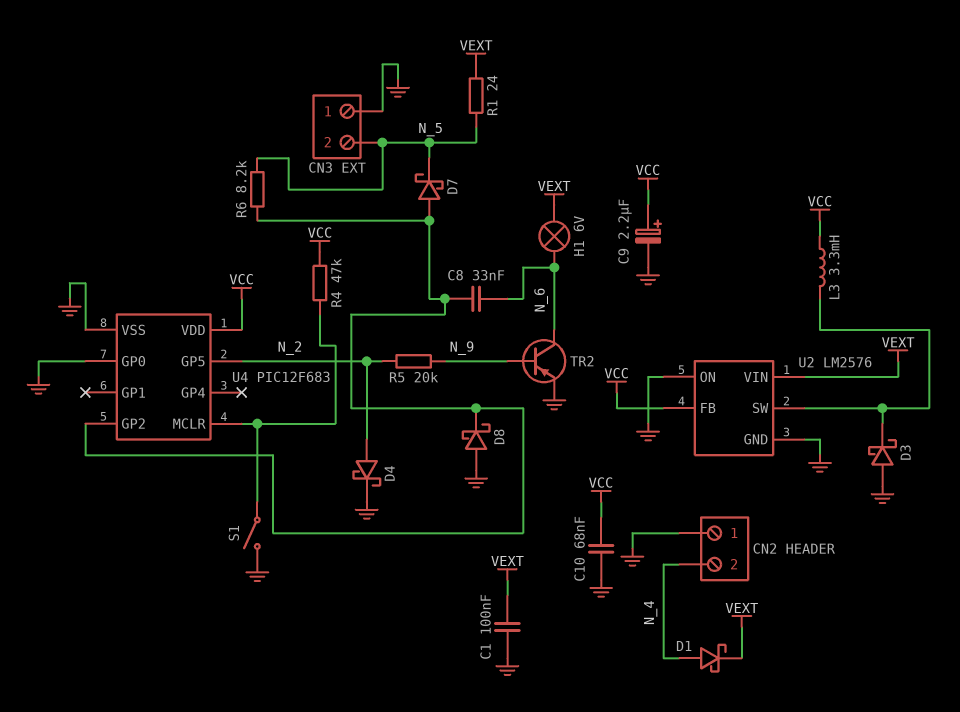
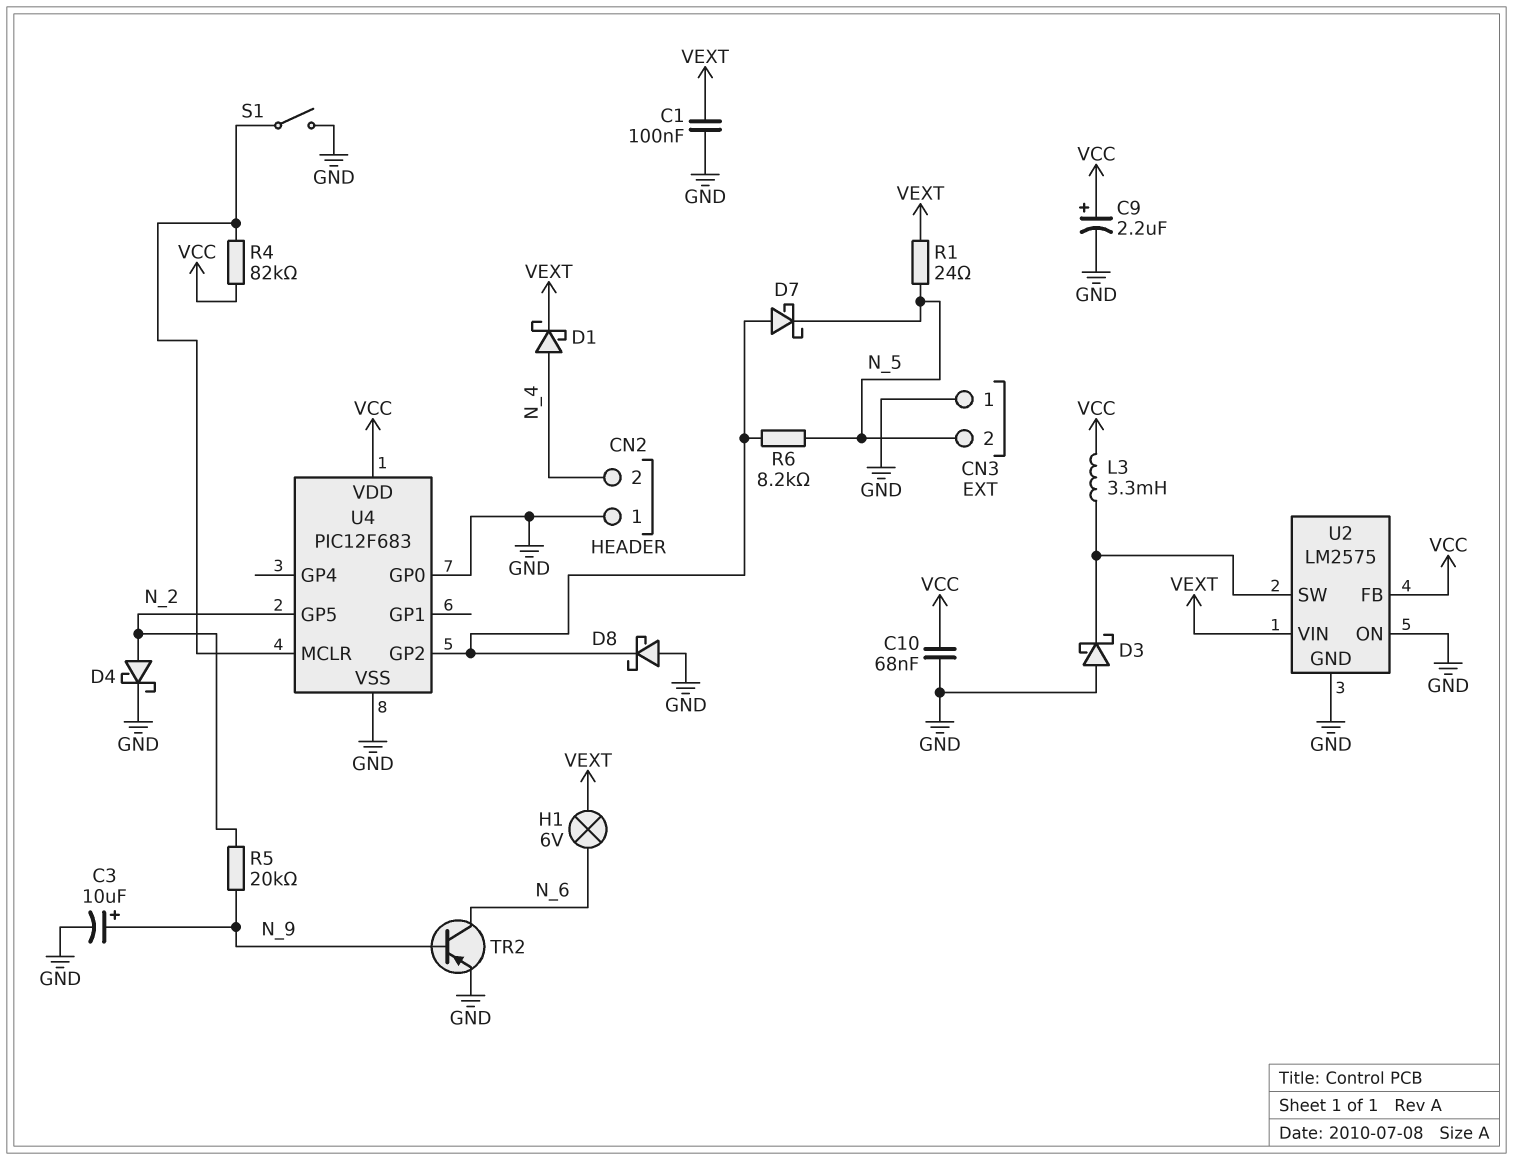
C3: none -> 10uF (plus N_9, minus GND)
C8: 33nF (N_6, U4/GP2) -> none
R4: 47k (U4/MCLR, VCC) -> 82k (U4/MCLR, VCC)
U2: LM2576 -> LM2575

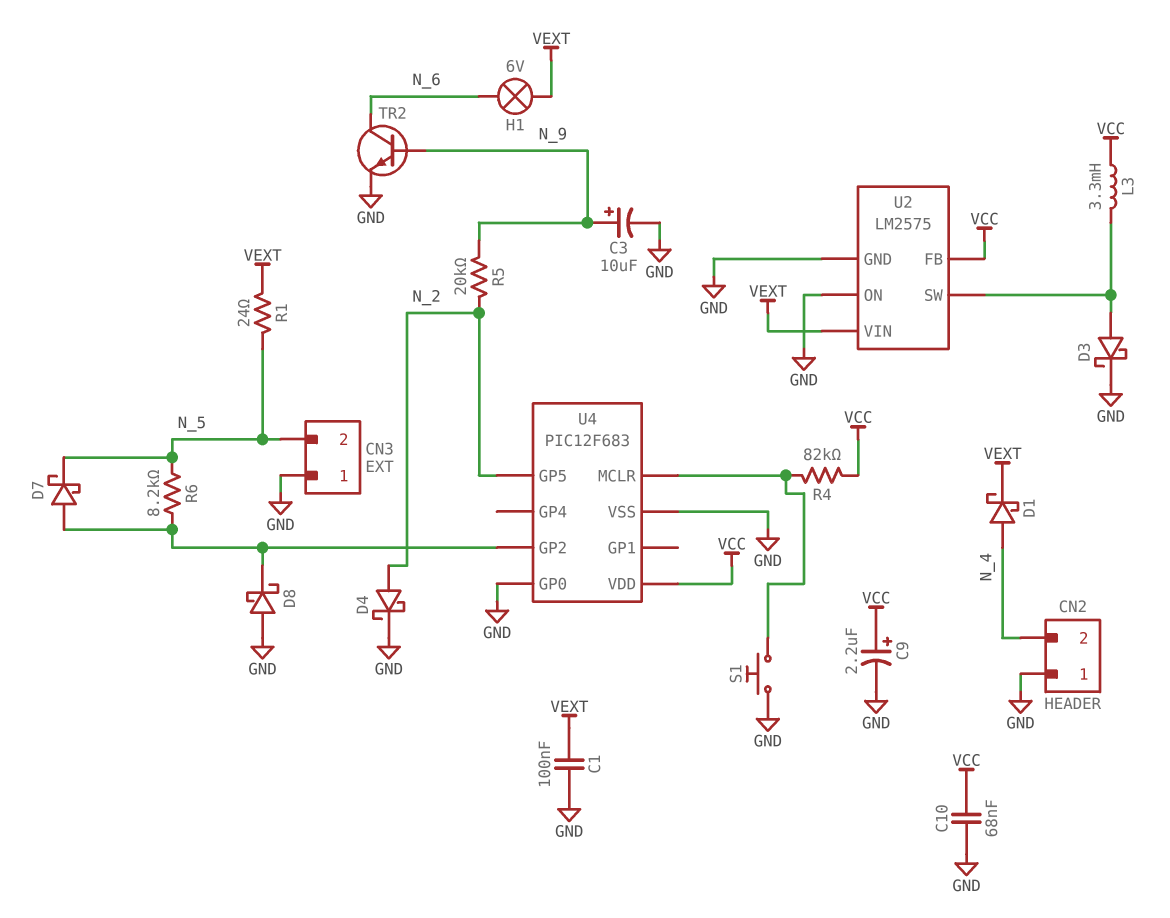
D3: schottky (A GND, K U2/SW) -> schottky (A U2/SW, K GND)
S1: switch (GND, U4/MCLR) -> button (GND, U4/MCLR)
TR2: PNP (B N_9, C N_6, E GND) -> NPN (B N_9, C N_6, E GND)

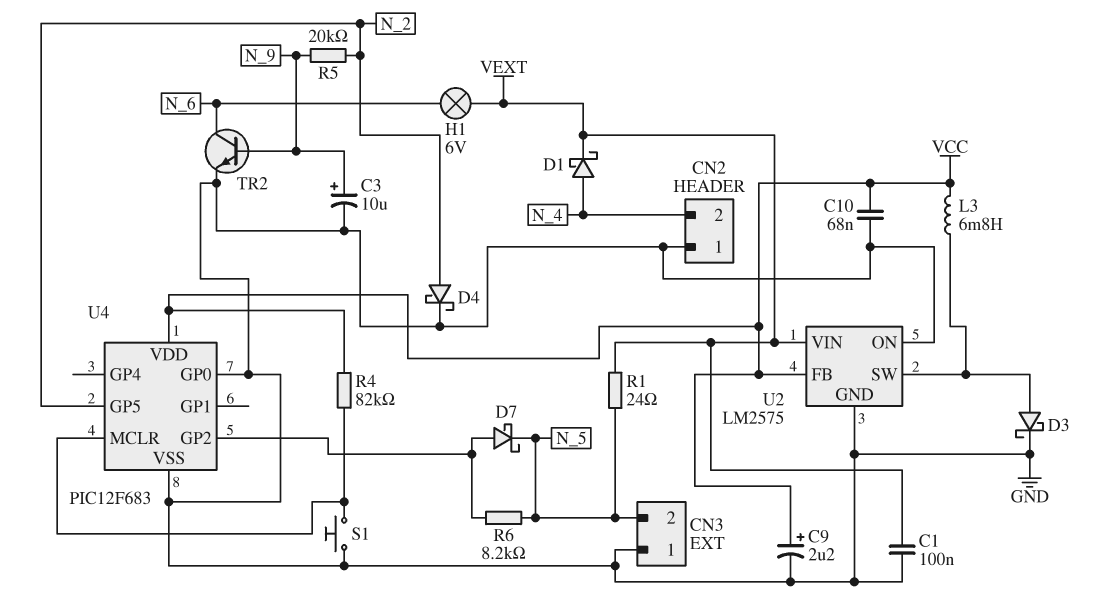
D8: schottky (A GND, K U4/GP2) -> none
L3: 3.3mH (U2/SW, VCC) -> 6.8mH (U2/SW, VCC)

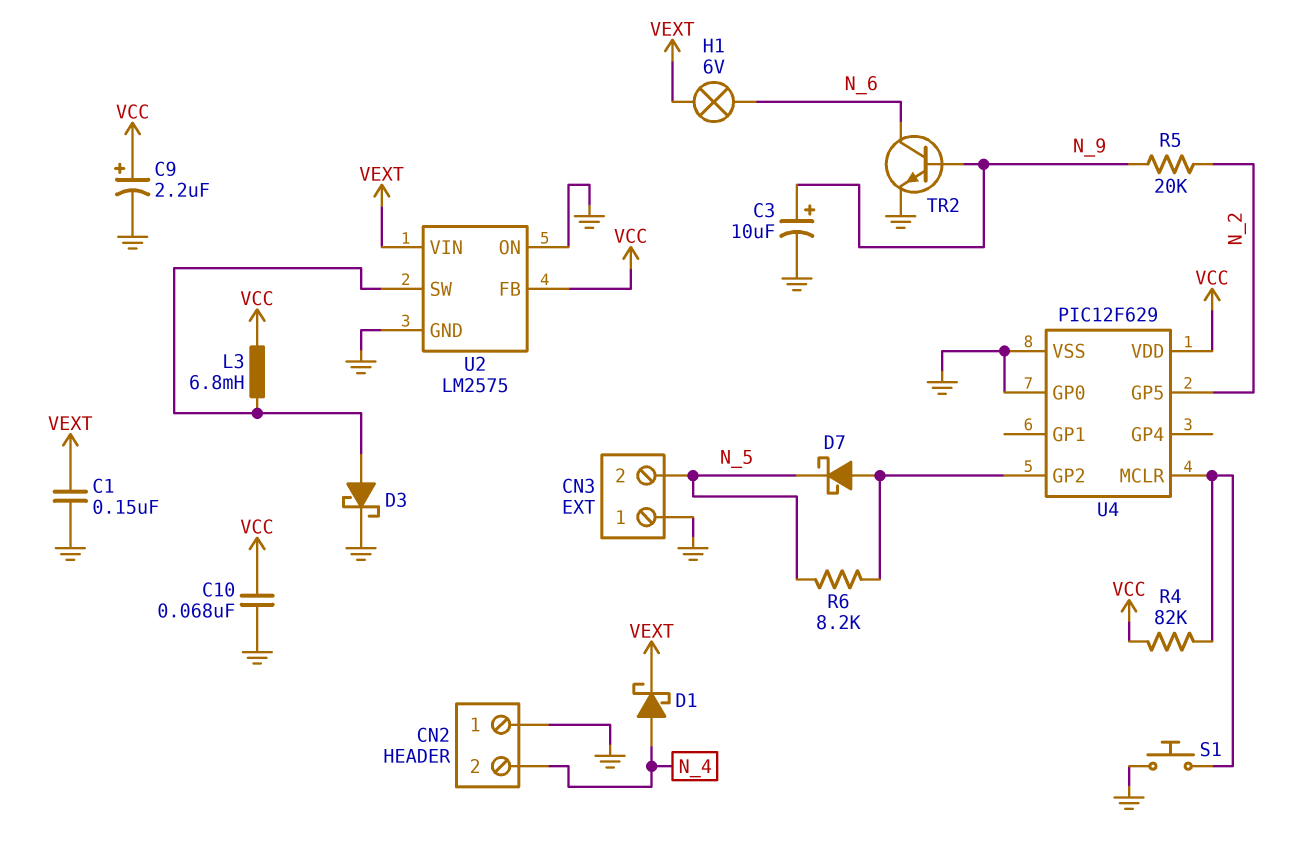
C1: 100nF (GND, VEXT) -> 150nF (GND, VEXT)
D4: schottky (A N_2, K GND) -> none
R1: 24 (N_5, VEXT) -> none
U4: PIC12F683 -> PIC12F629

